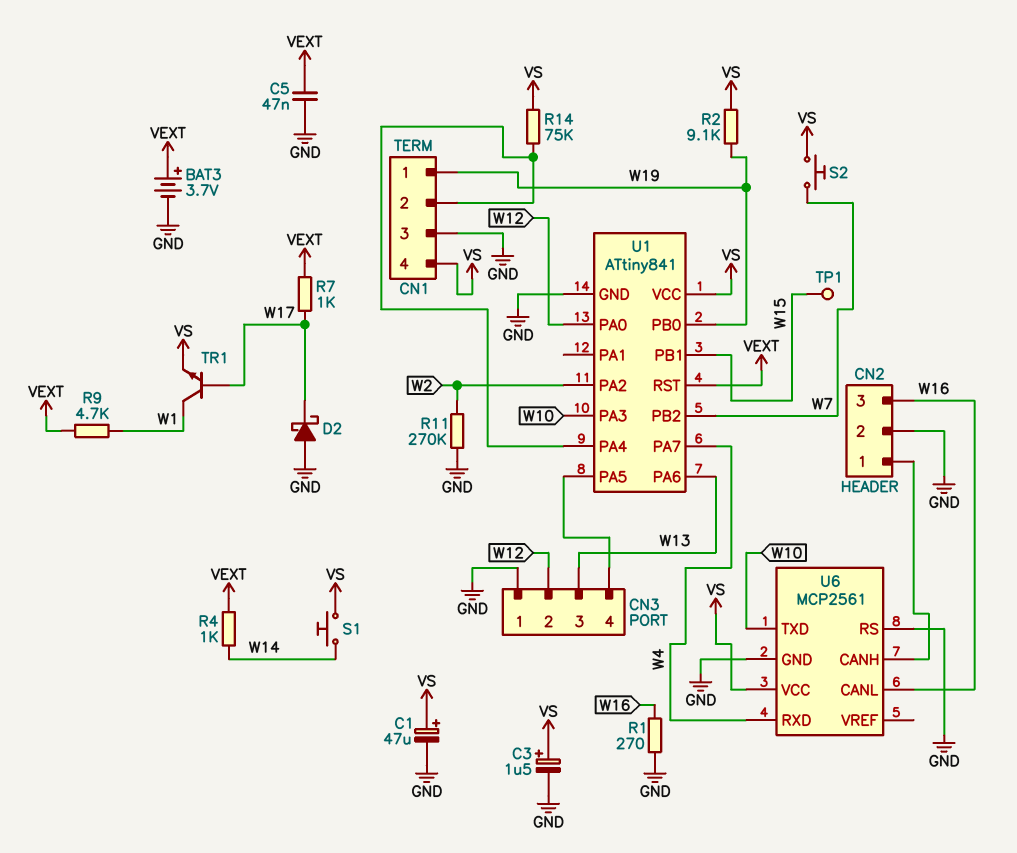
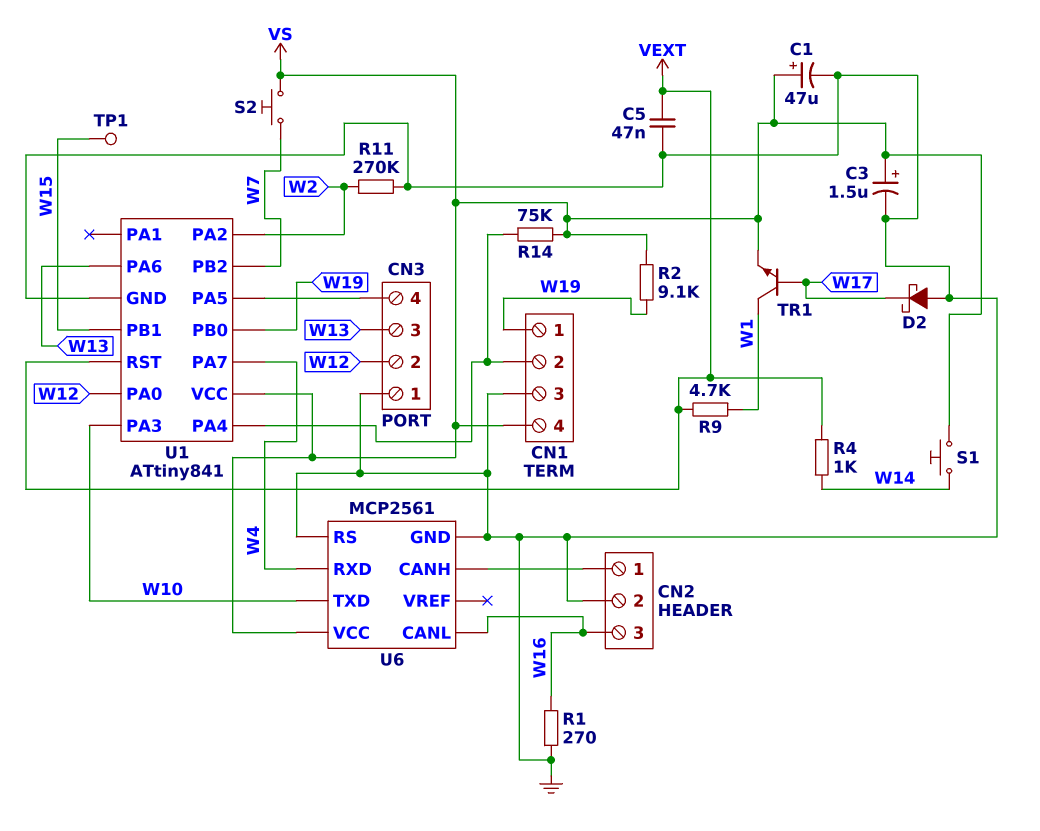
BAT3: 3.7V (plus VEXT, minus GND) -> none
R7: 1k (VEXT, W17) -> none

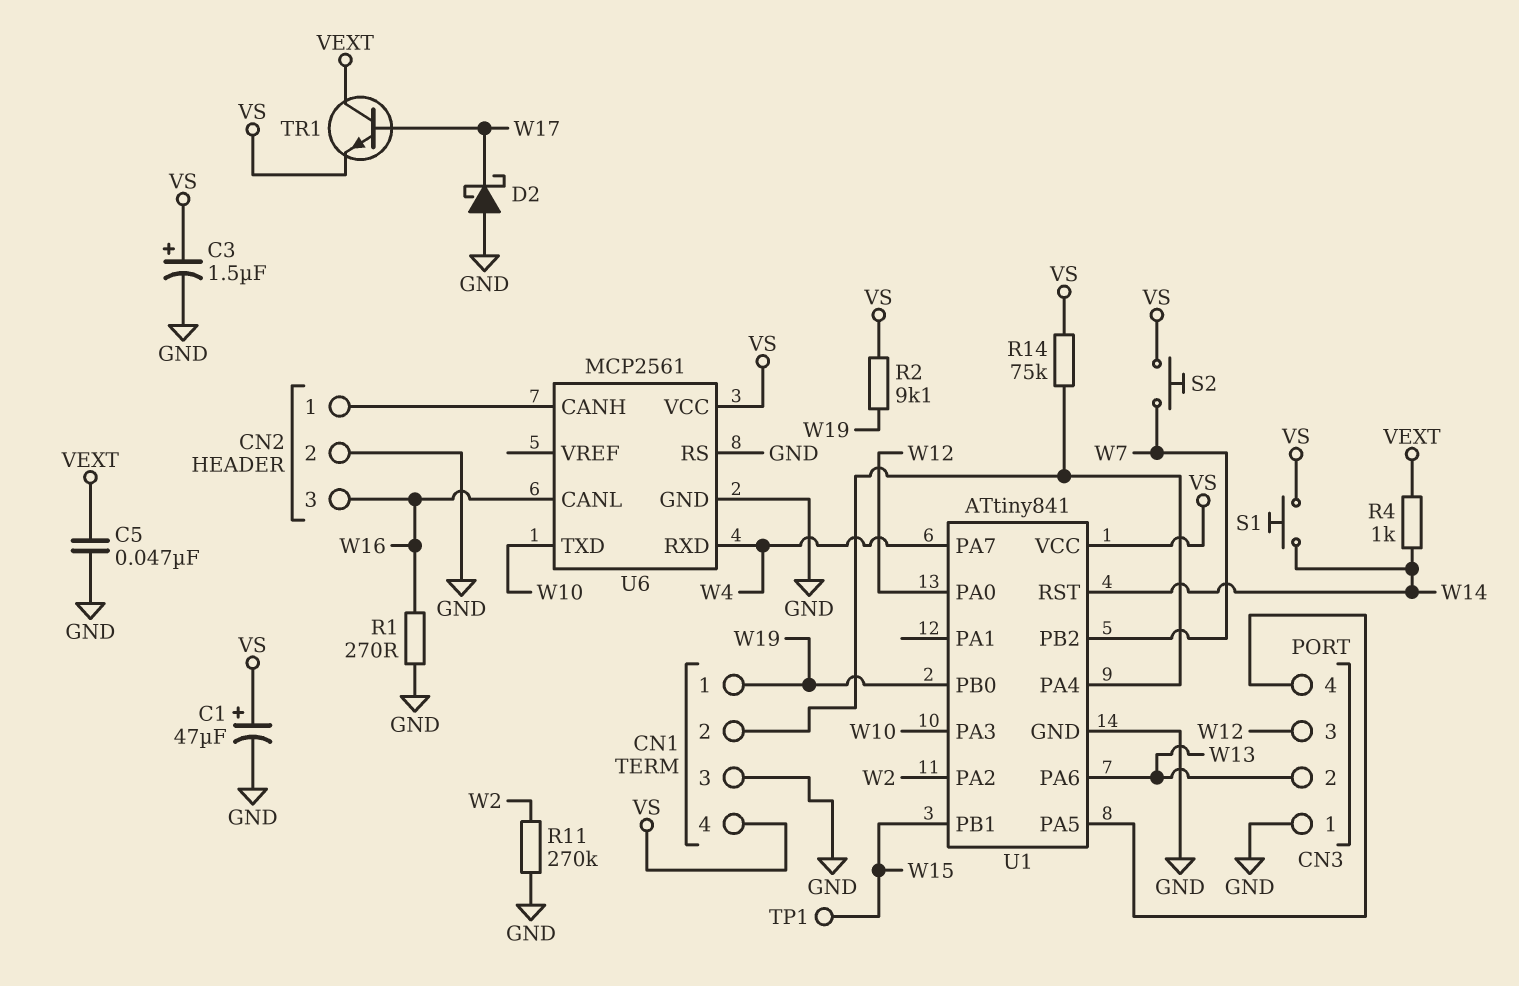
CN3 pin 2: W12 -> W13
CN3 pin 3: W13 -> W12
R9: 4.7k (VEXT, W1) -> none
TR1: NPN (B W17, C W1, E VS) -> NPN (B W17, C VEXT, E VS)
U1 pin RST: VEXT -> W14

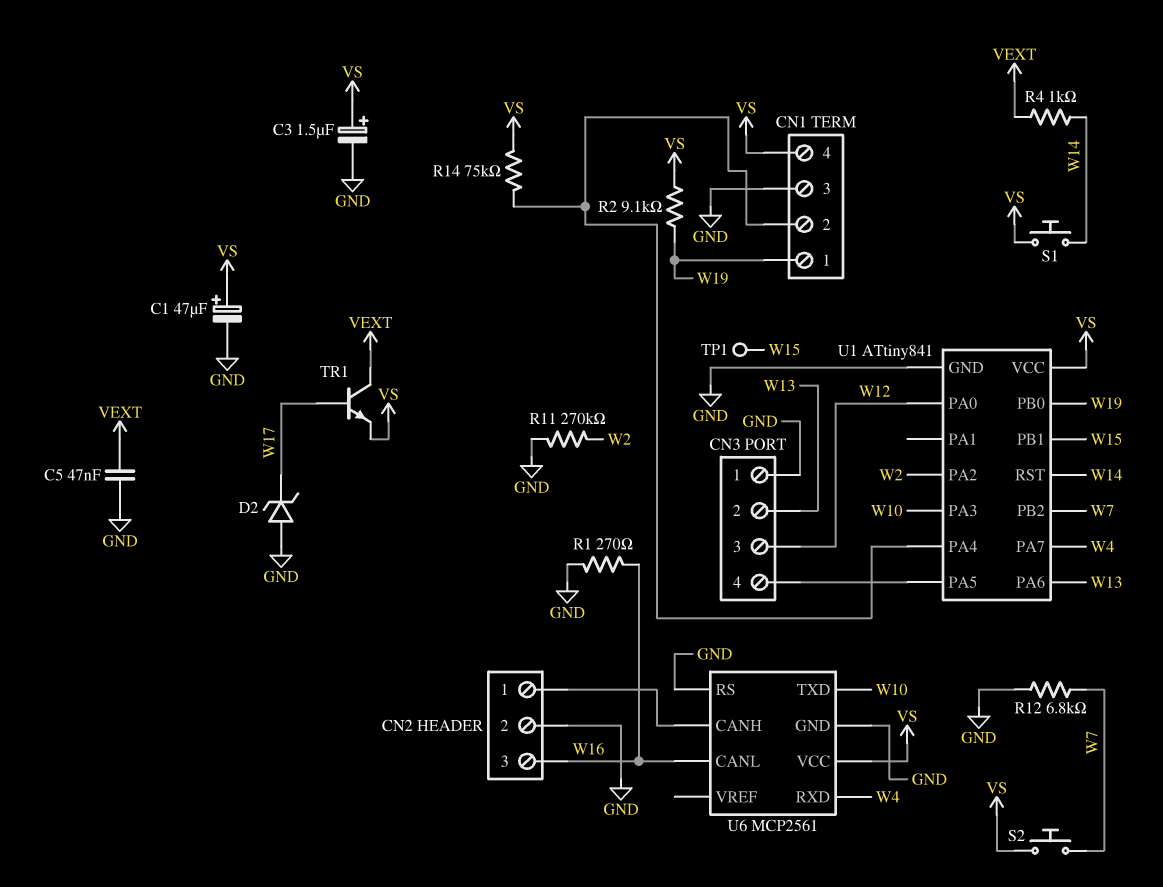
D2: schottky (A GND, K W17) -> zener (A GND, K W17)
R12: none -> 6.8k (GND, W7)

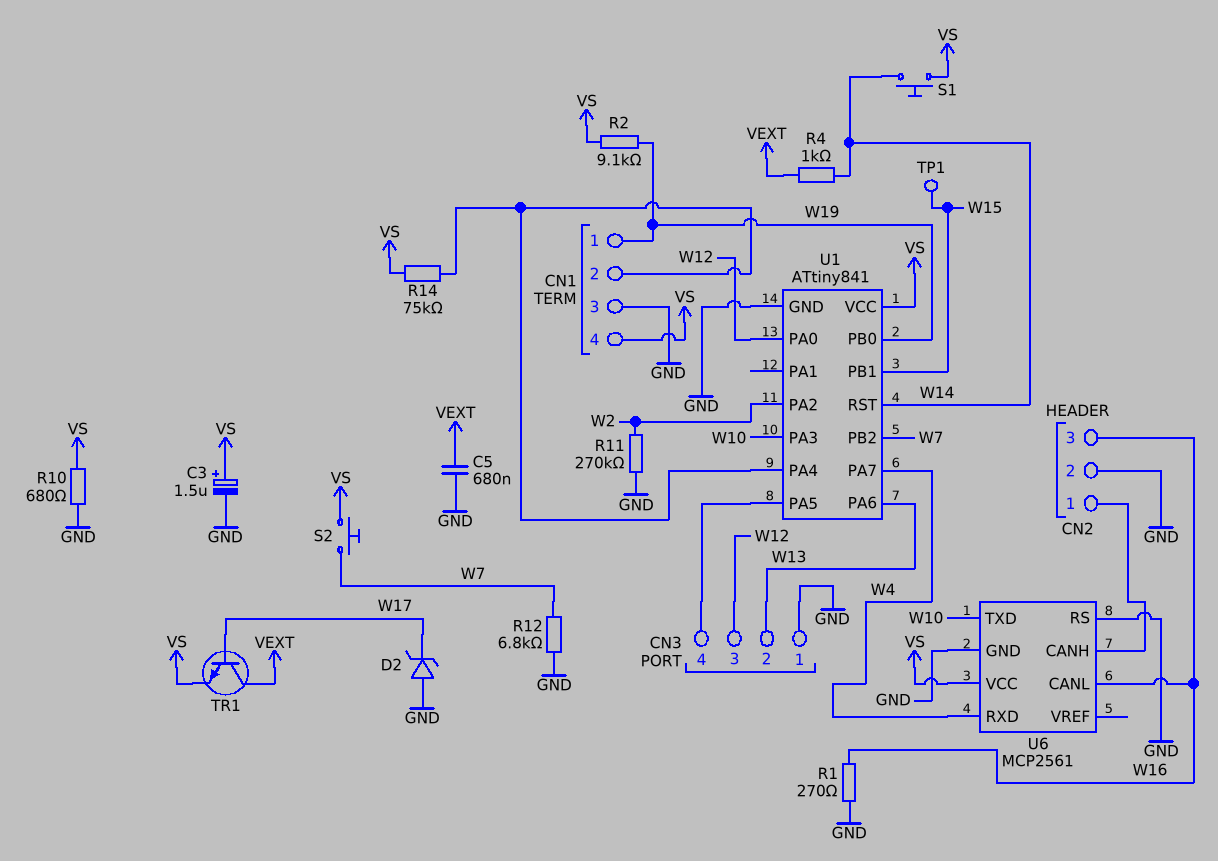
C1: 47uF (plus VS, minus GND) -> none
C5: 47nF (GND, VEXT) -> 680nF (GND, VEXT)
R10: none -> 680 (GND, VS)

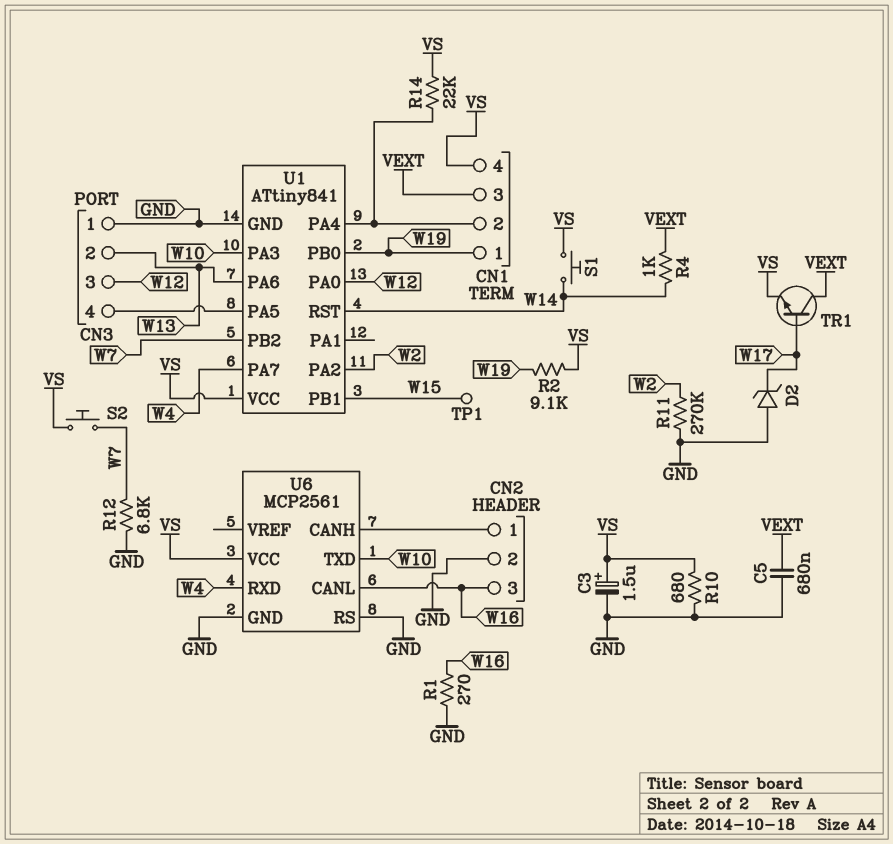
CN1 pin 3: GND -> VEXT
R14: 75k (CN1/2, VS) -> 22k (CN1/2, VS)

